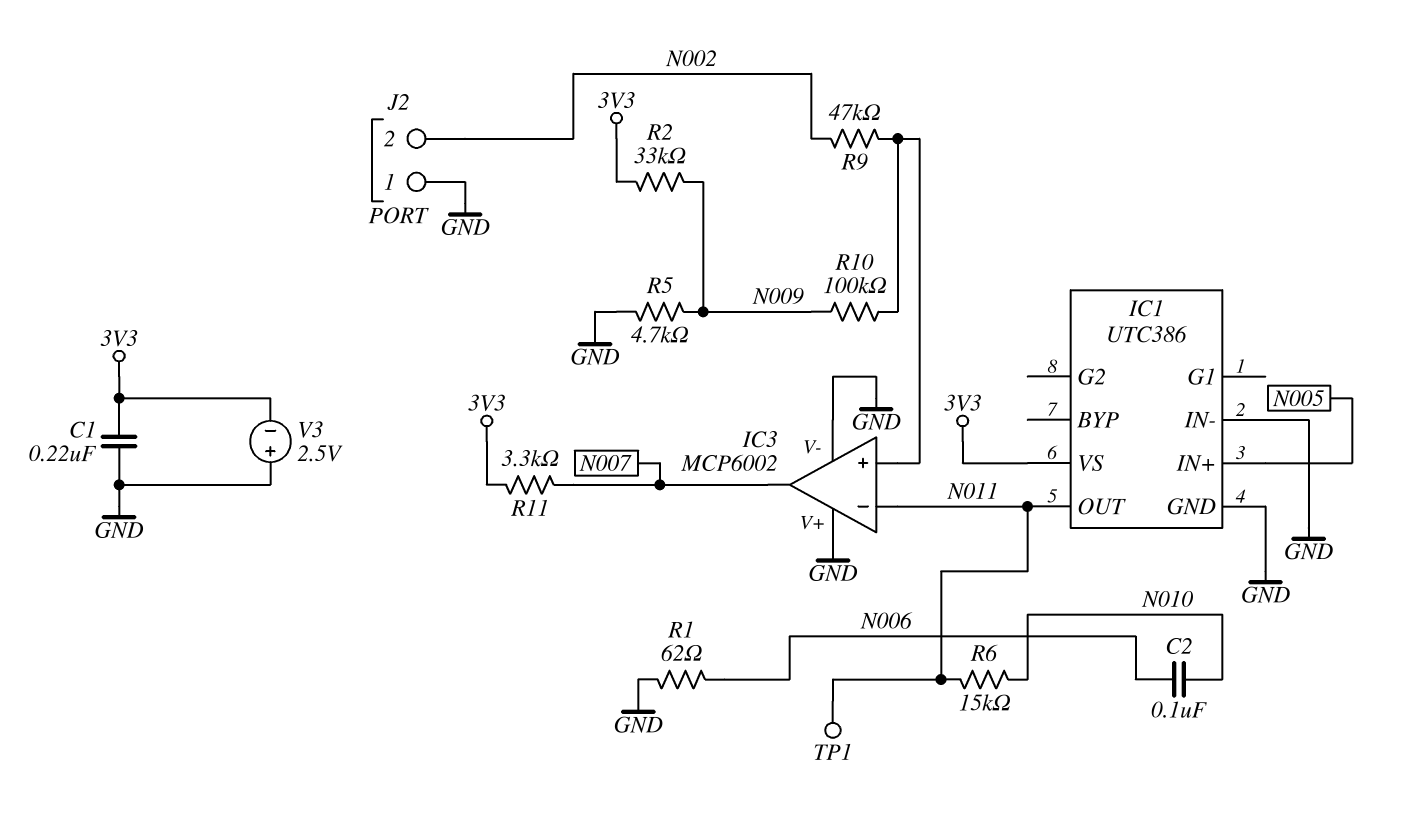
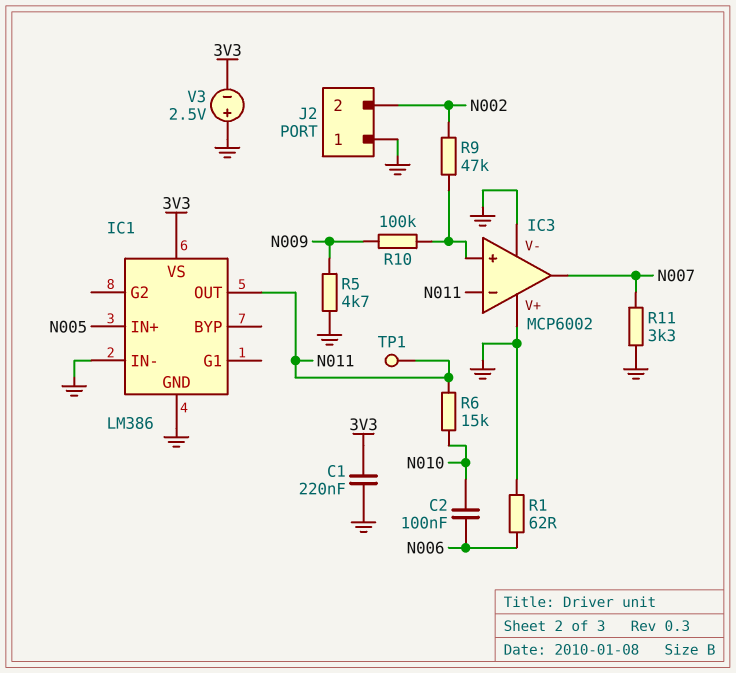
IC1: UTC386 -> LM386
R2: 33k (3V3, N009) -> none
R11: 3.3k (3V3, N007) -> 3.3k (GND, N007)

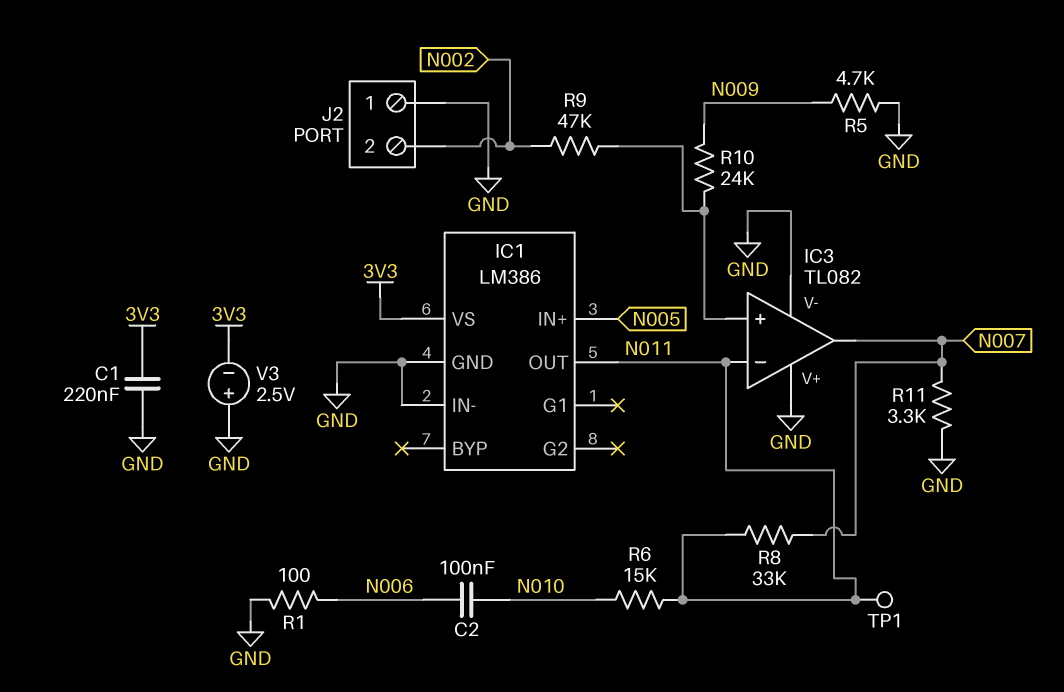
IC3: MCP6002 -> TL082
R1: 62 (GND, N006) -> 100 (GND, N006)
R8: none -> 33k (N007, N011)
R10: 100k (IC3/in+, N009) -> 24k (IC3/in+, N009)

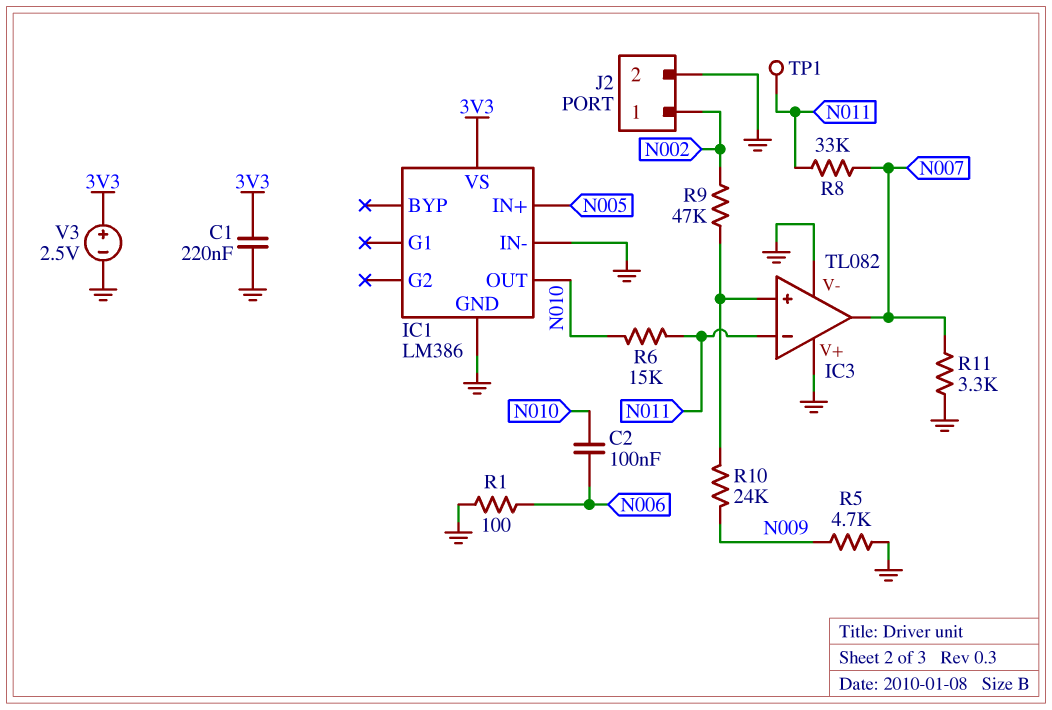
IC1 pin OUT: N011 -> N010
J2 pin 1: GND -> N002
J2 pin 2: N002 -> GND
V3: 2.5V (plus GND, minus 3V3) -> 2.5V (plus 3V3, minus GND)

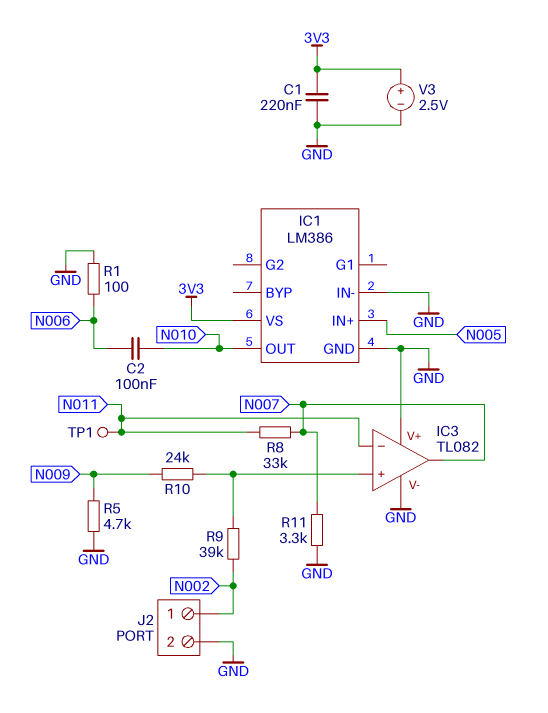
R6: 15k (N010, N011) -> none
R9: 47k (IC3/in+, N002) -> 39k (IC3/in+, N002)

